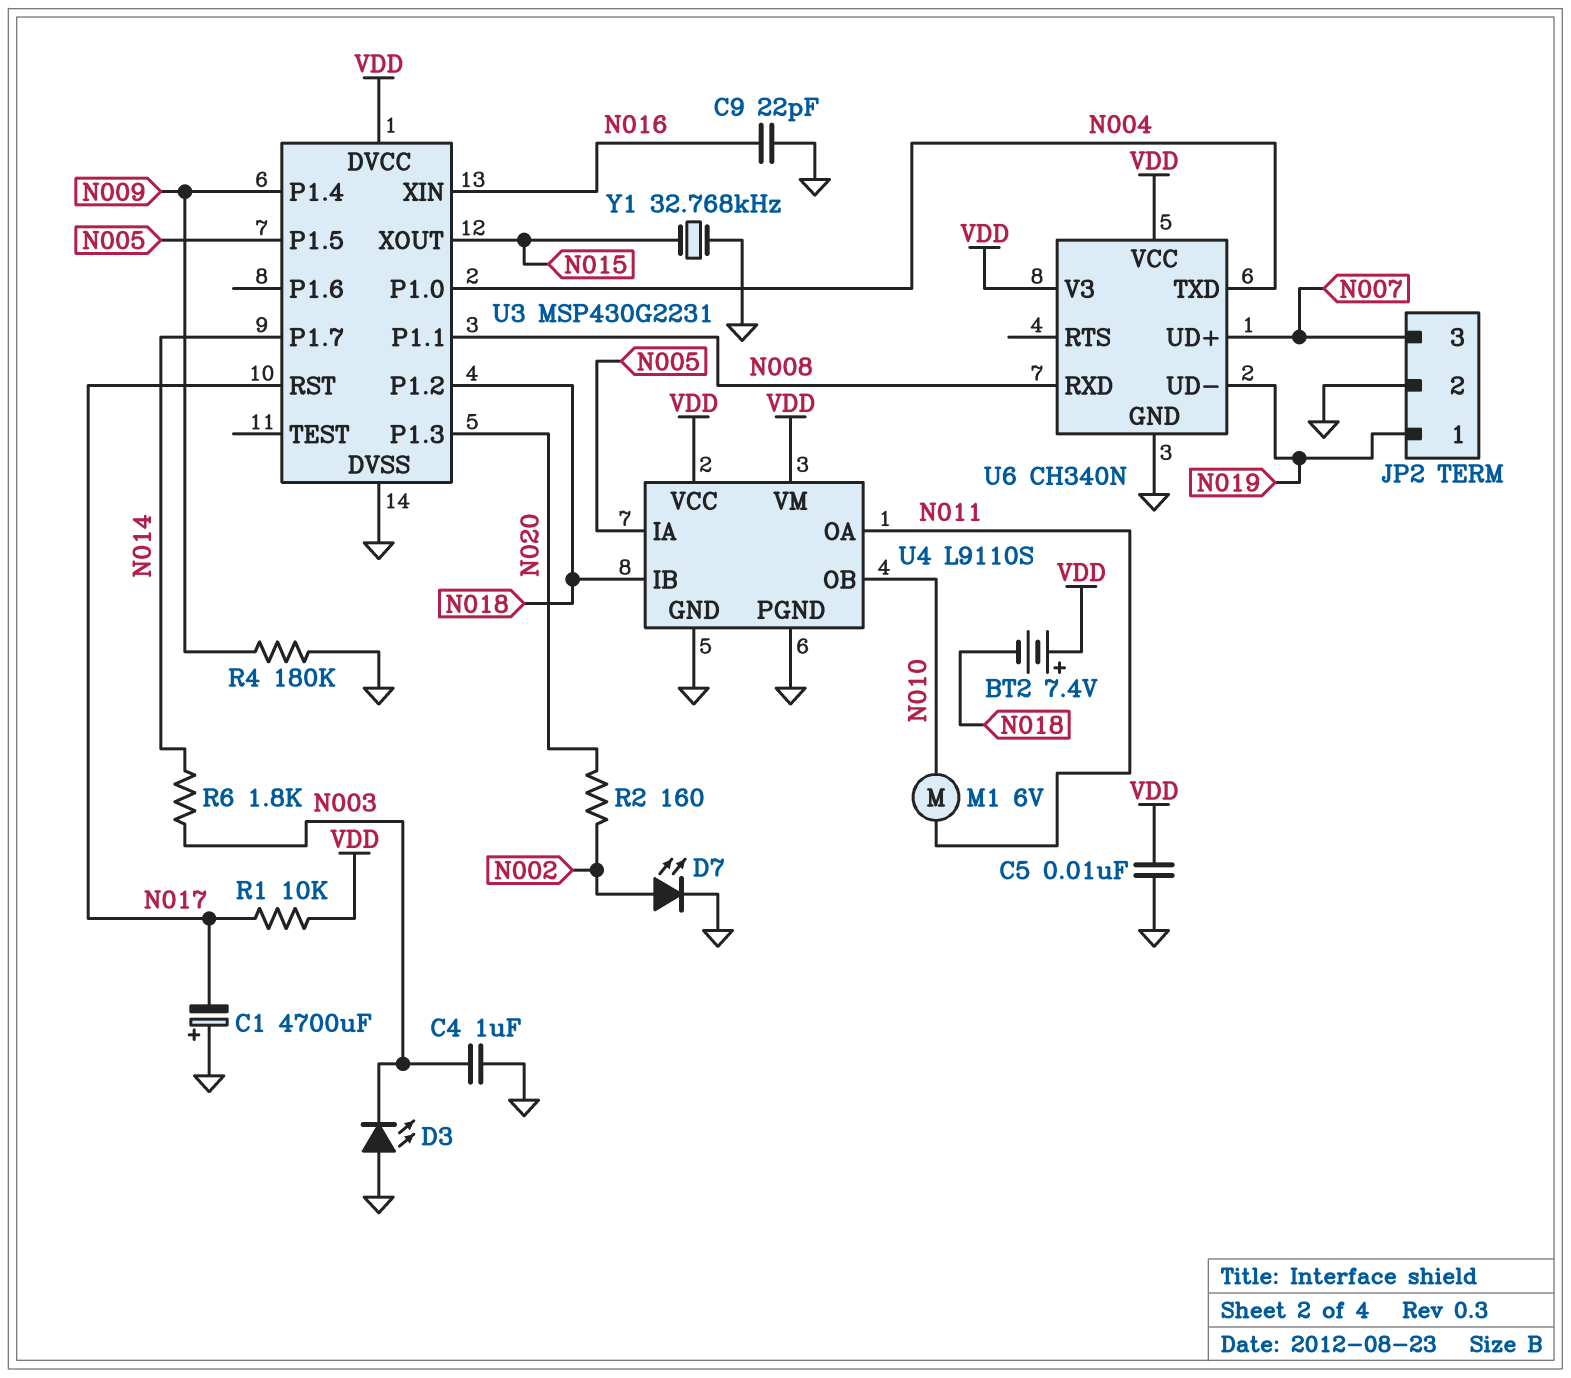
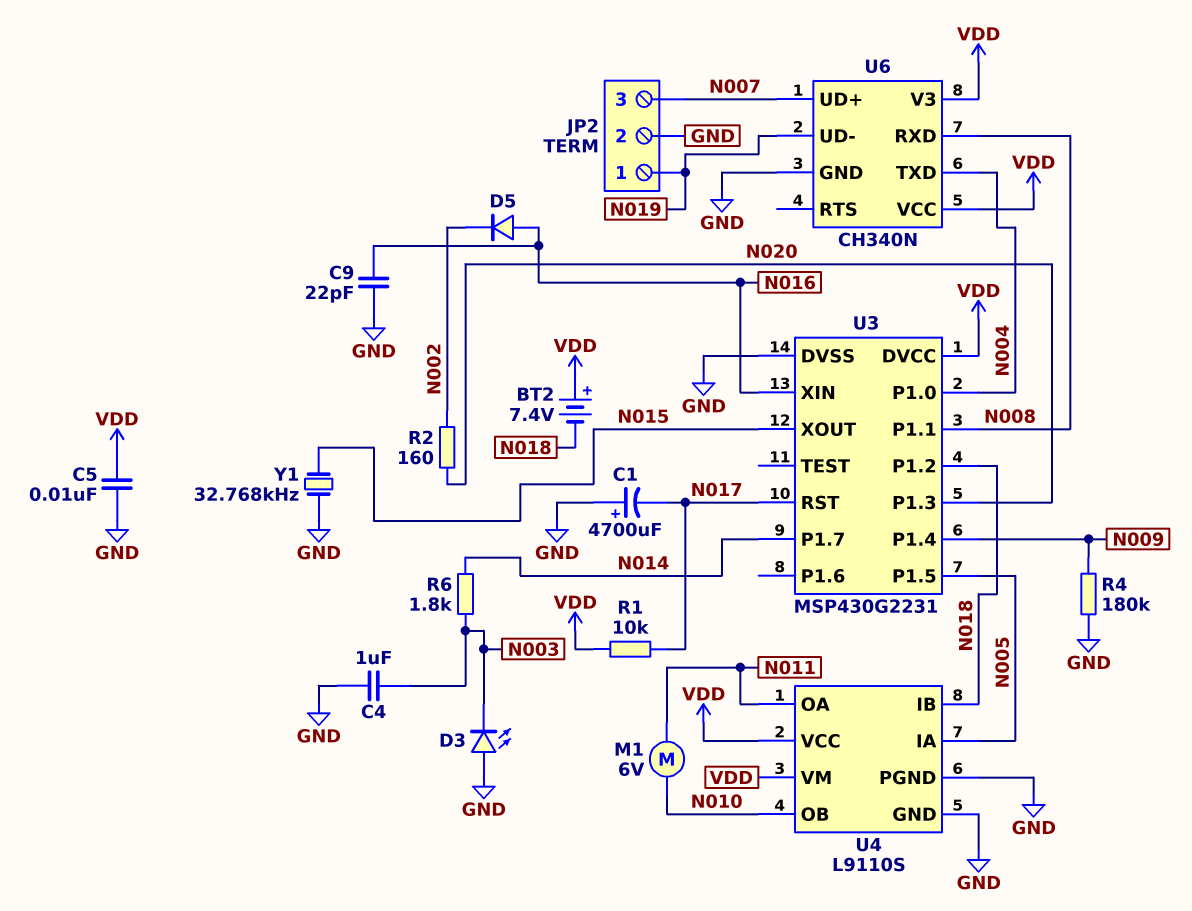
D5: none -> diode (A N016, K N002)
D7: LED (A N002, K GND) -> none

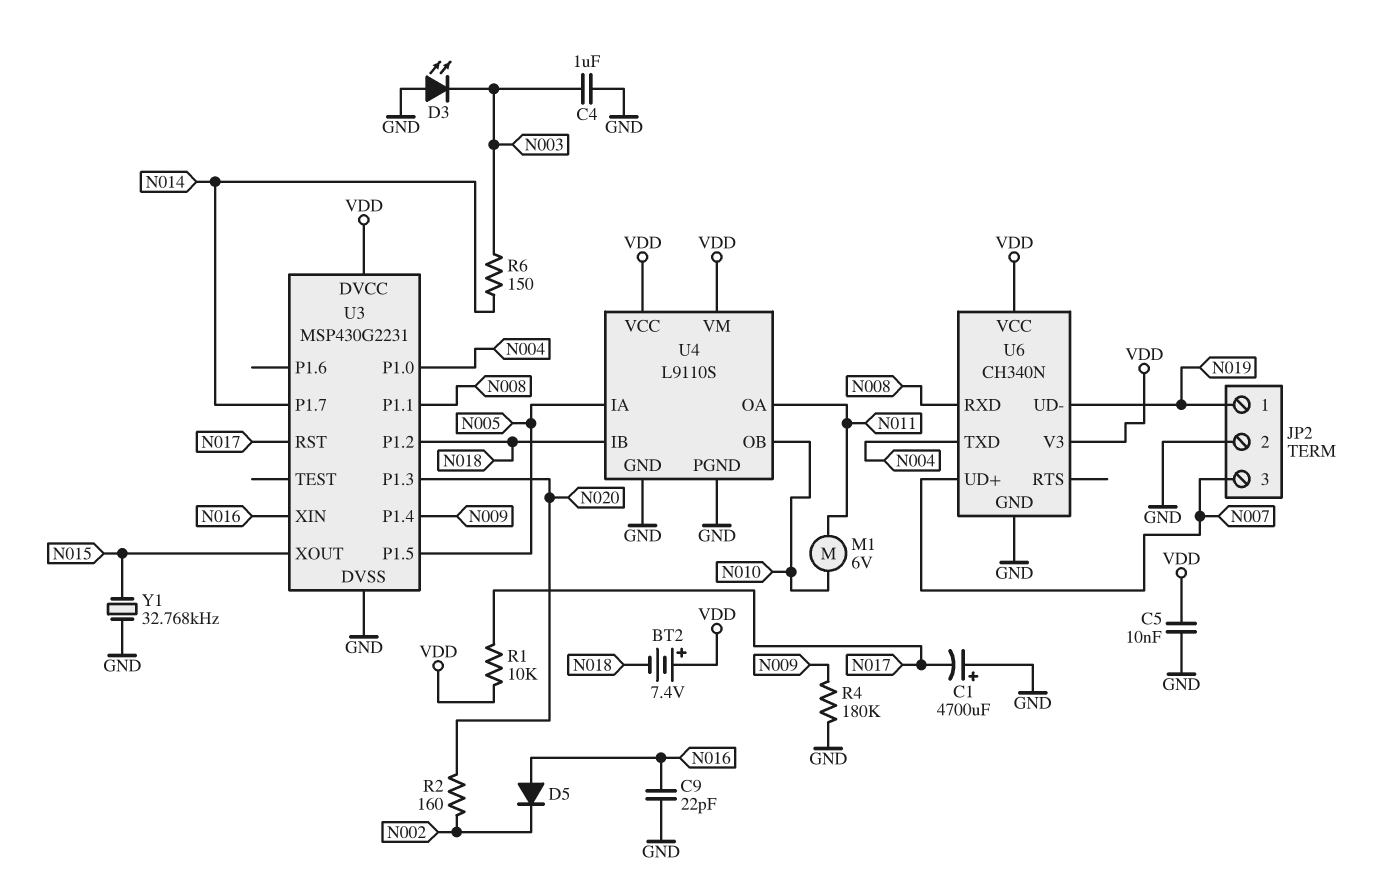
R6: 1.8k (N003, N014) -> 150 (N003, N014)

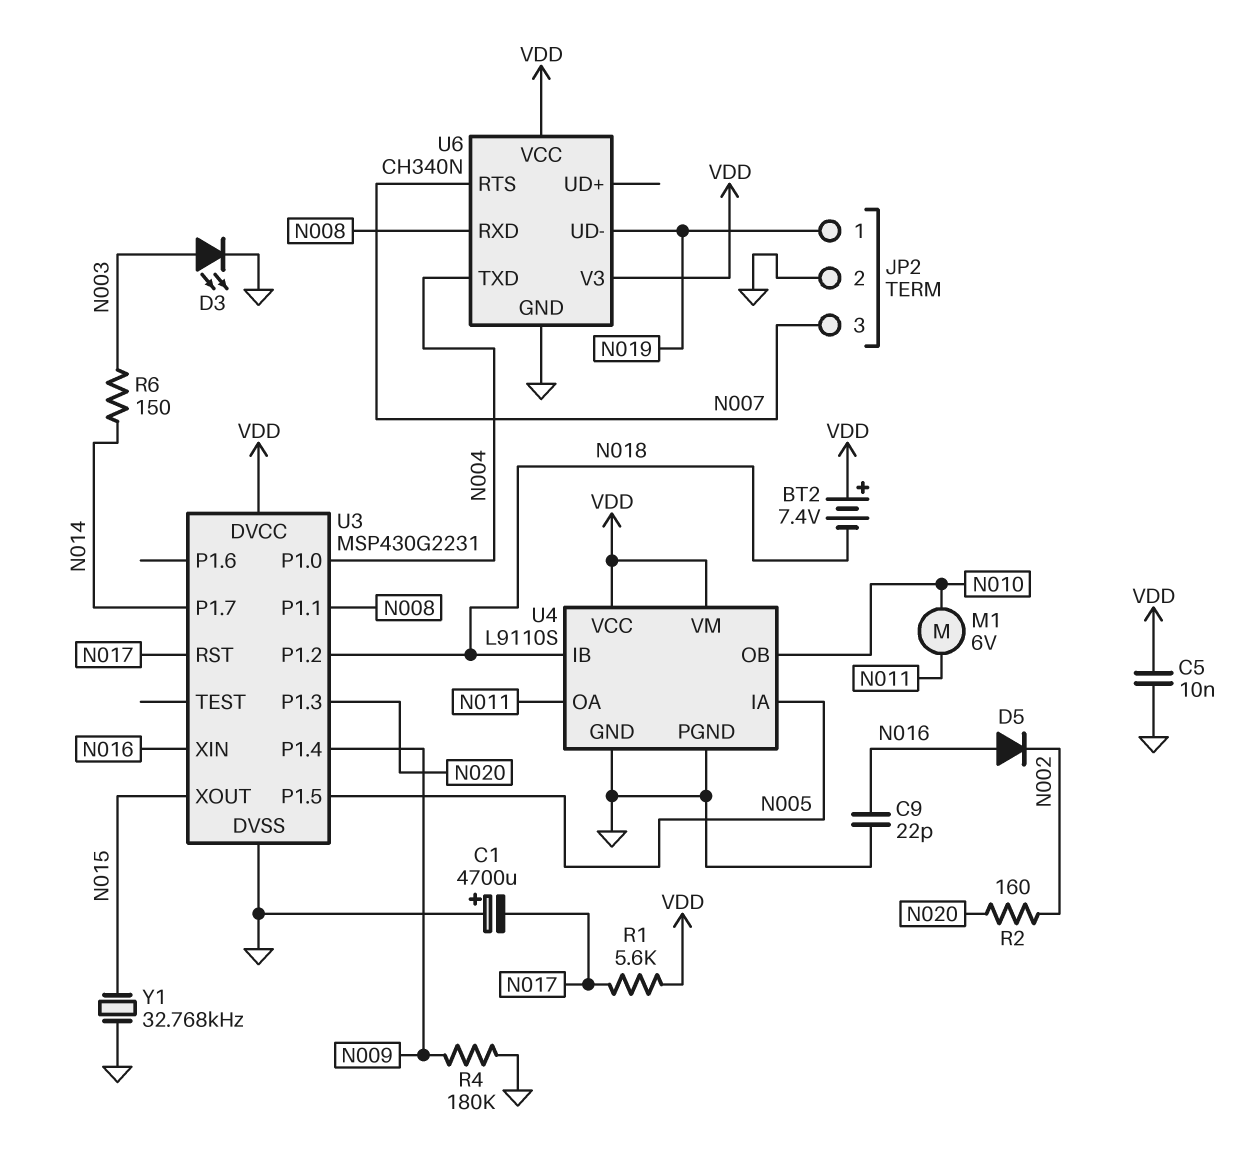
C4: 1uF (GND, N003) -> none
D3: LED (A GND, K N003) -> LED (A N003, K GND)
R1: 10k (N017, VDD) -> 5.6k (N017, VDD)
U6 pin RTS: none -> N007
U6 pin UD+: N007 -> none

